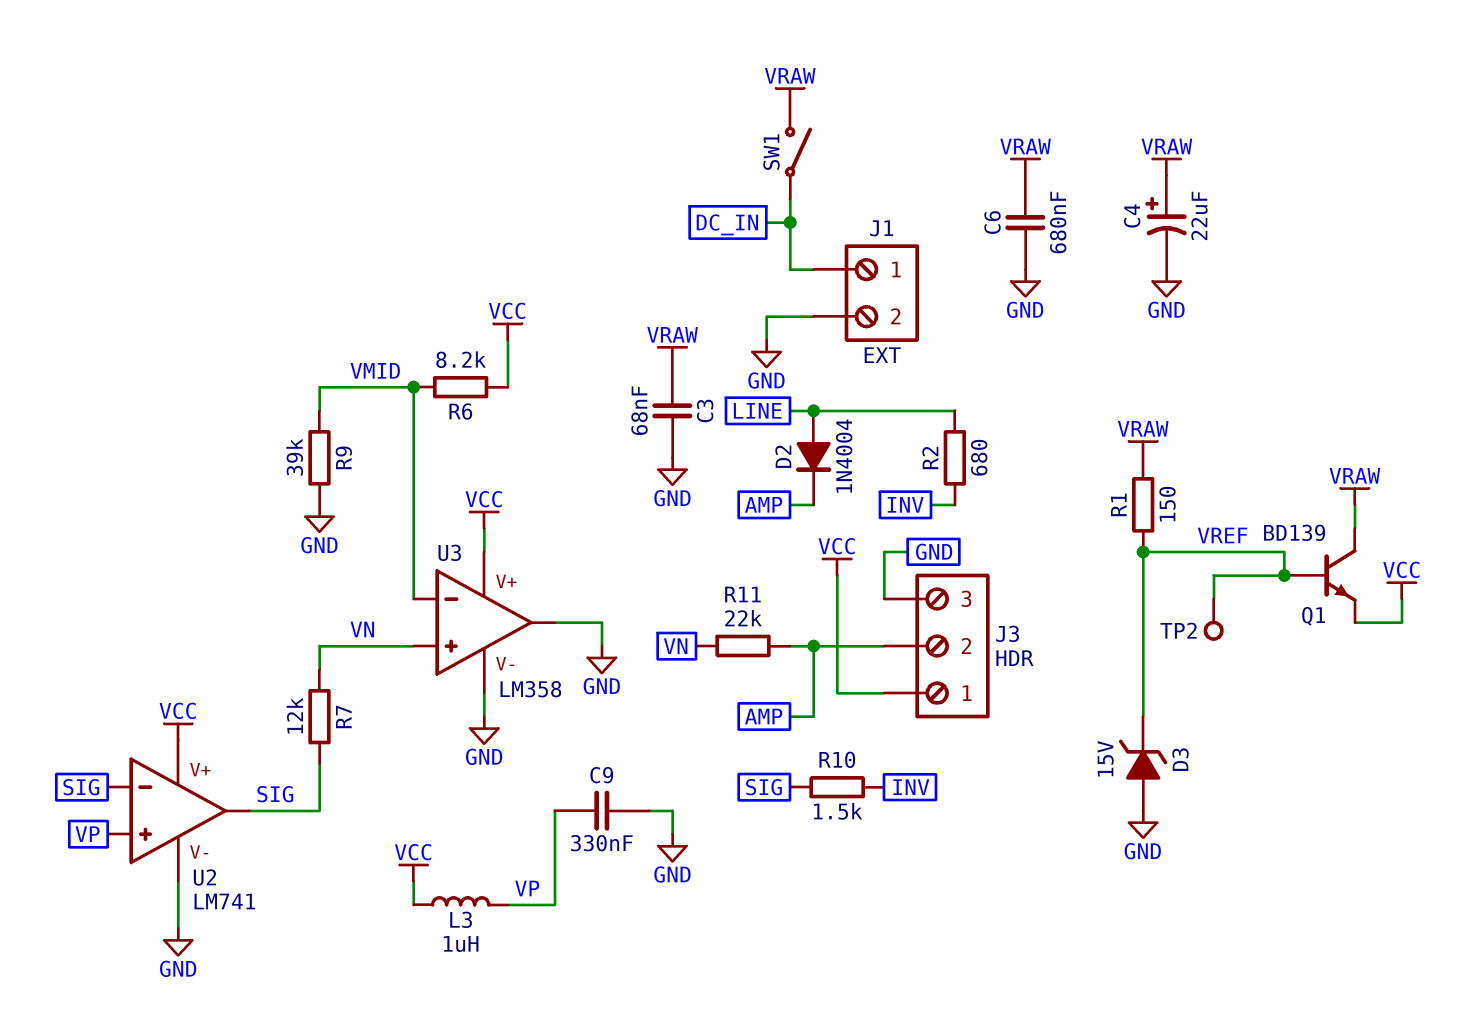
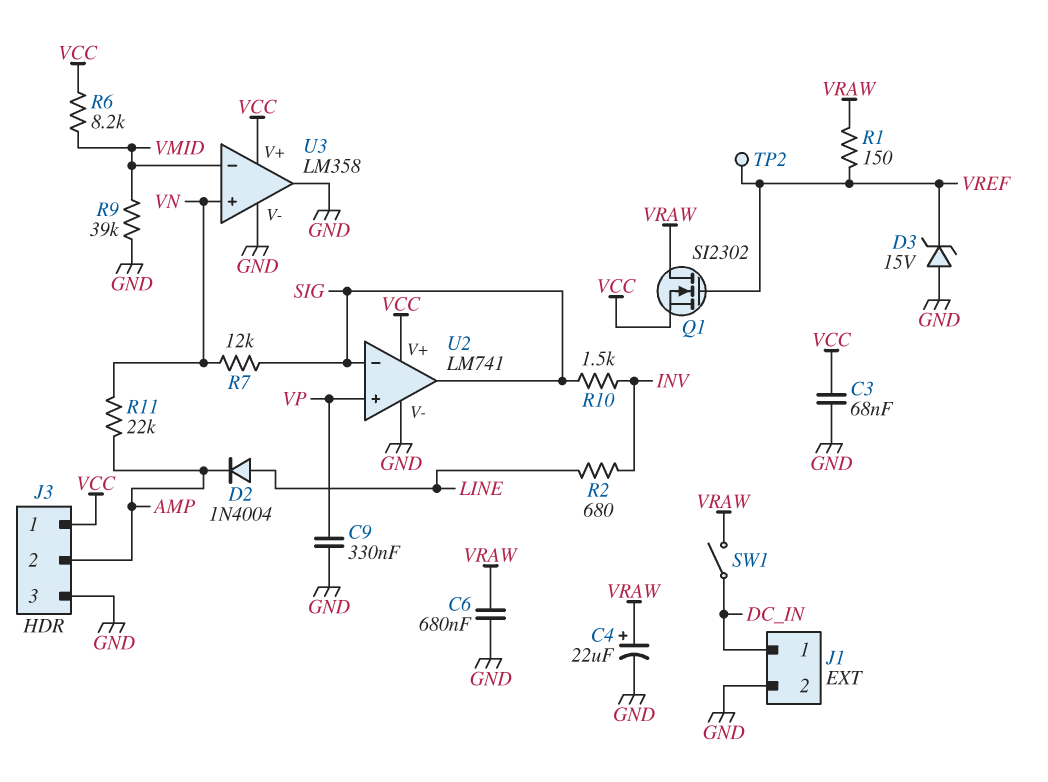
C3: 68nF (GND, VRAW) -> 68nF (GND, VCC)
L3: 1uH (VCC, VP) -> none
Q1: NPN BD139 (B VREF, C VRAW, E VCC) -> NMOS SI2302 (G VREF, D VRAW, S VCC)

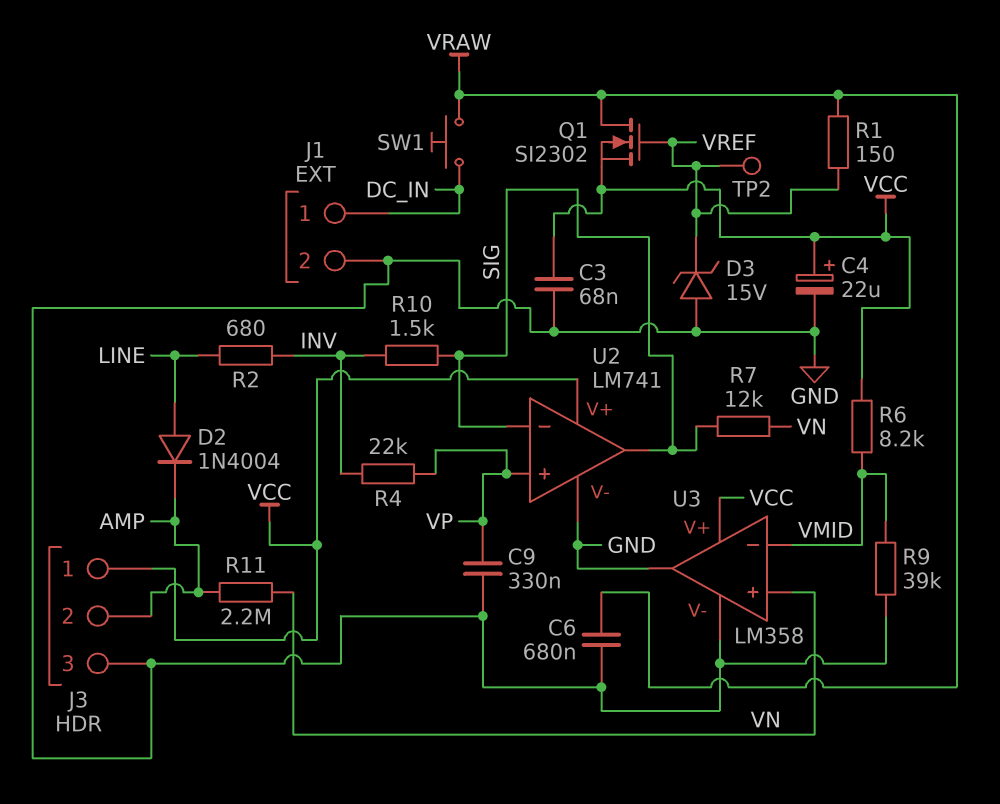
C4: 22uF (plus VRAW, minus GND) -> 22uF (plus VCC, minus GND)
R4: none -> 22k (INV, VP)
R11: 22k (AMP, VN) -> 2.2M (AMP, VN)
SW1: switch (DC_IN, VRAW) -> button (DC_IN, VRAW)

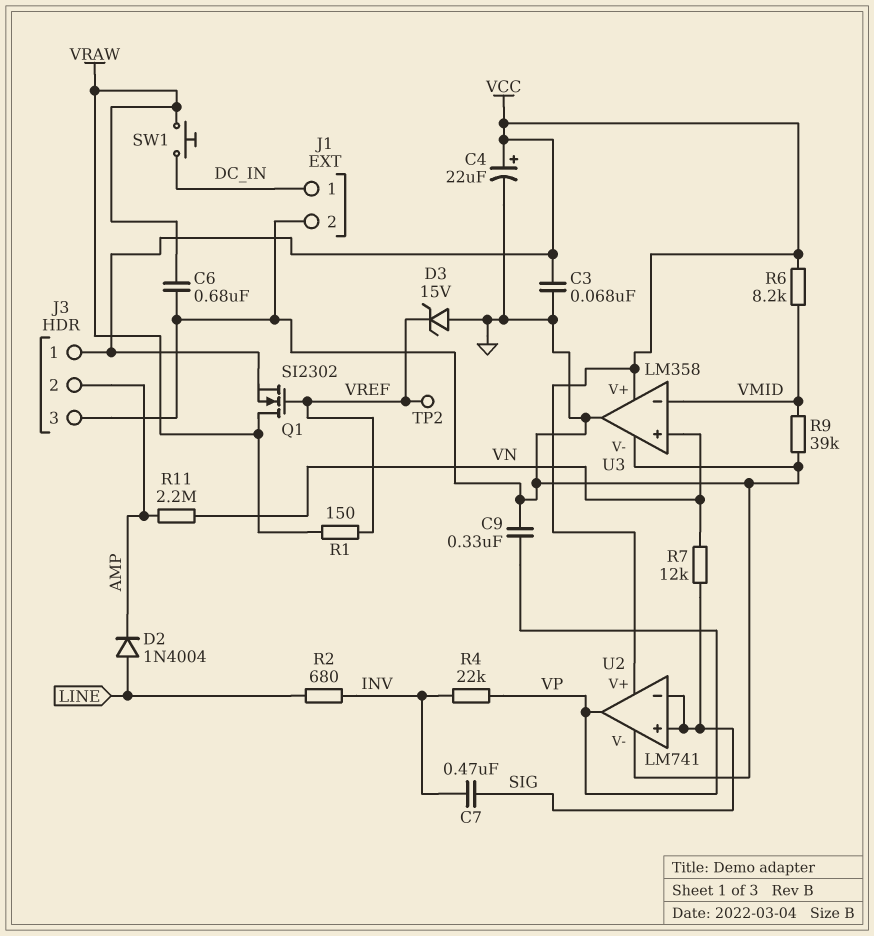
C7: none -> 470nF (INV, SIG)
R10: 1.5k (INV, SIG) -> none
U2 pin in+: VP -> SIG
U2 pin out: SIG -> VP

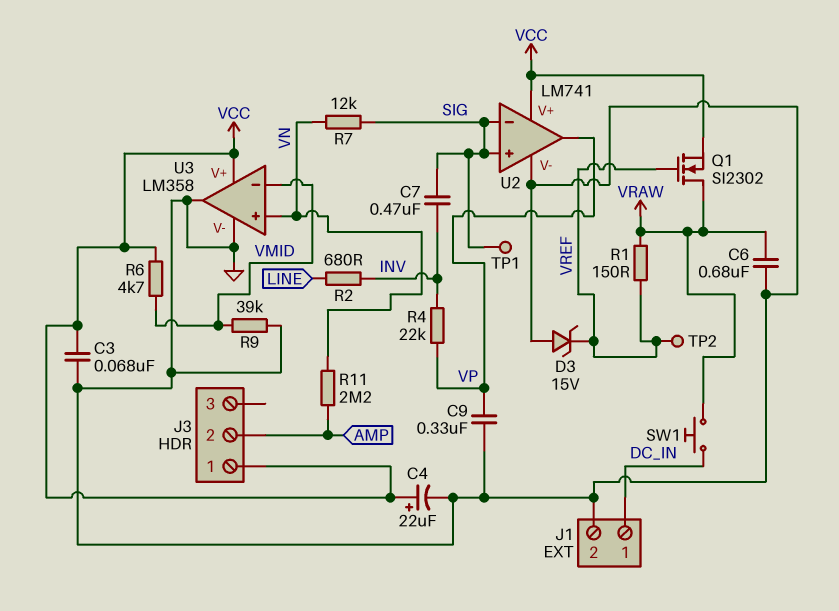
D2: diode 1N4004 (A LINE, K AMP) -> none
J3 pin 3: GND -> none
R6: 8.2k (VCC, VMID) -> 4.7k (VCC, VMID)
TP1: none -> test point (SIG)

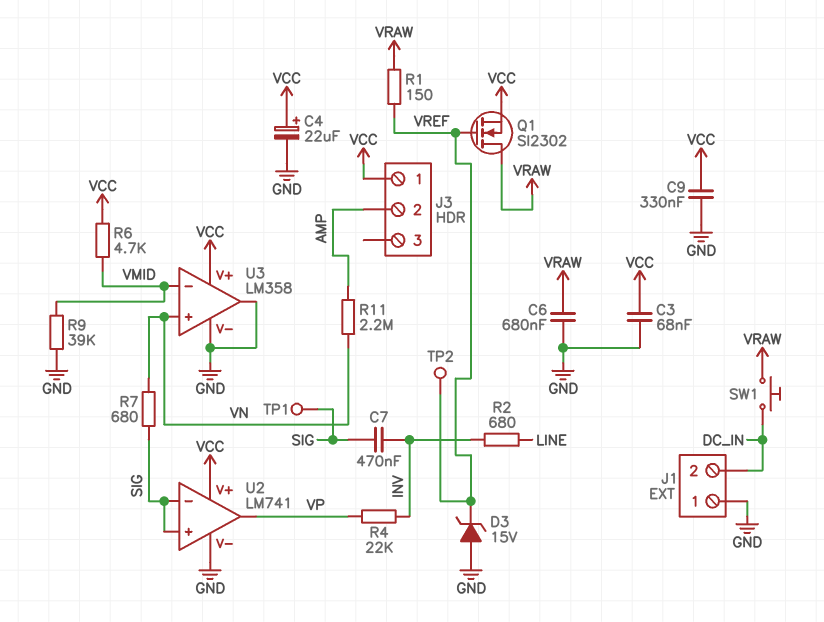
C9: 330nF (GND, VP) -> 330nF (GND, VCC)
J1 pin 1: DC_IN -> GND
J1 pin 2: GND -> DC_IN
R7: 12k (SIG, VN) -> 680 (SIG, VN)

